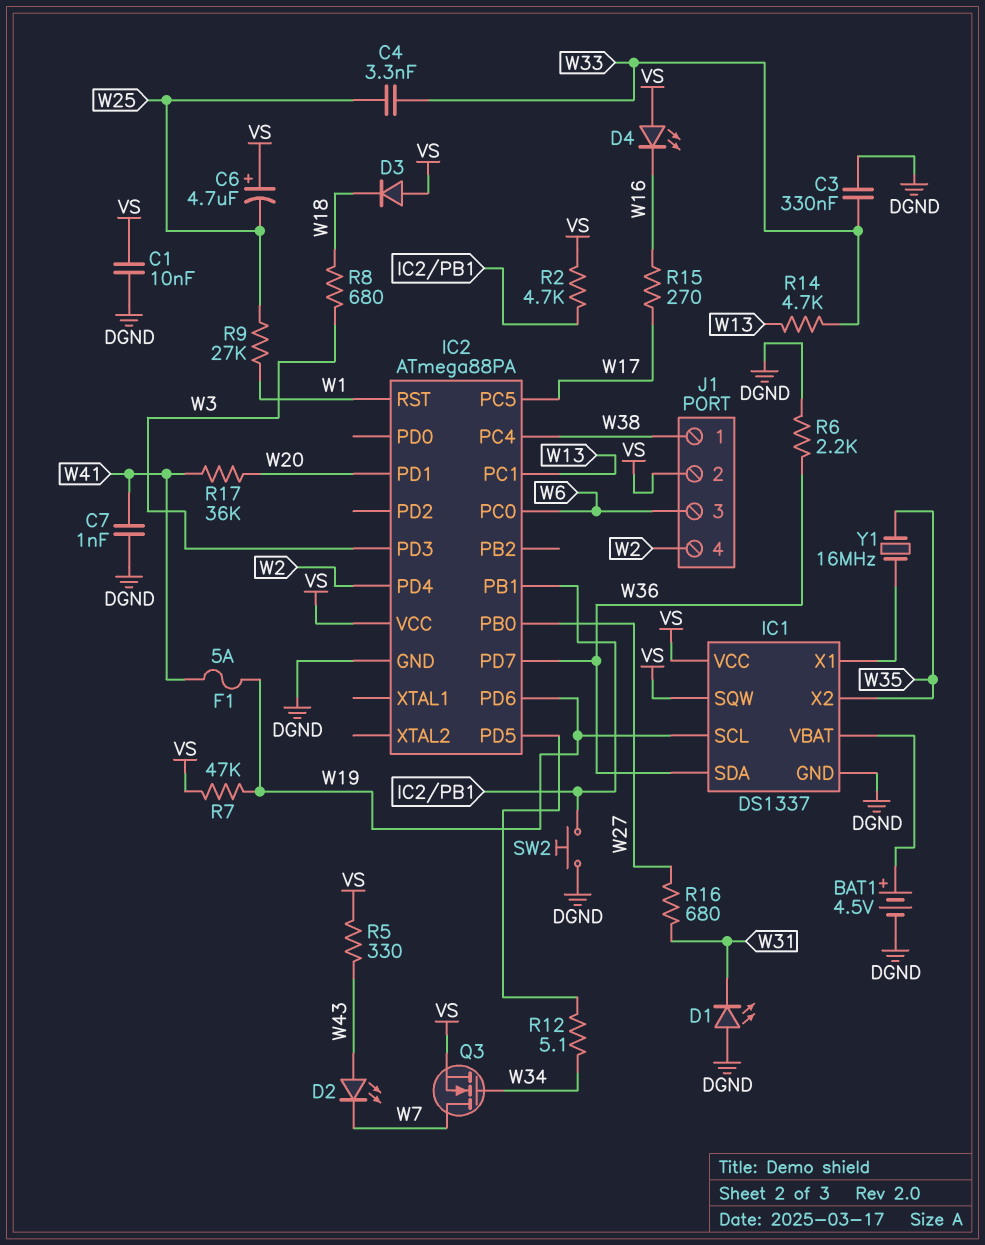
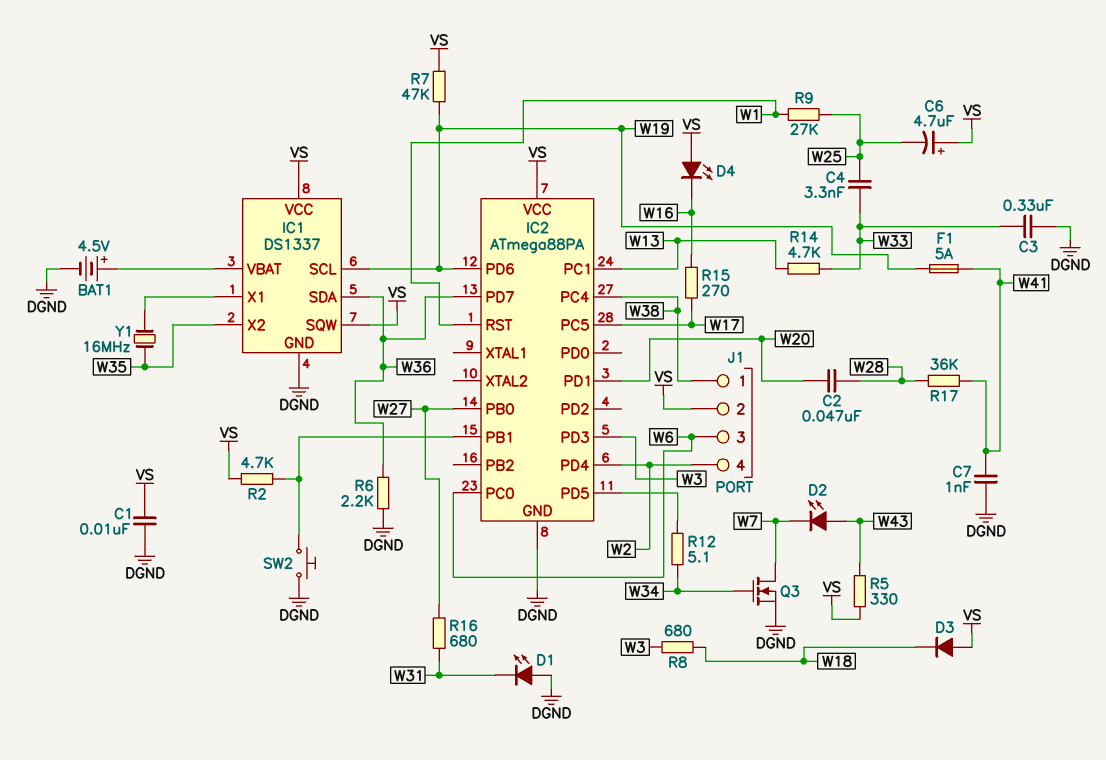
C2: none -> 47nF (W20, W28)
Q3: NMOS (G W34, D W7, S VS) -> NMOS (G W34, D W7, S DGND)
R17: 36k (W20, W41) -> 36k (W28, W41)

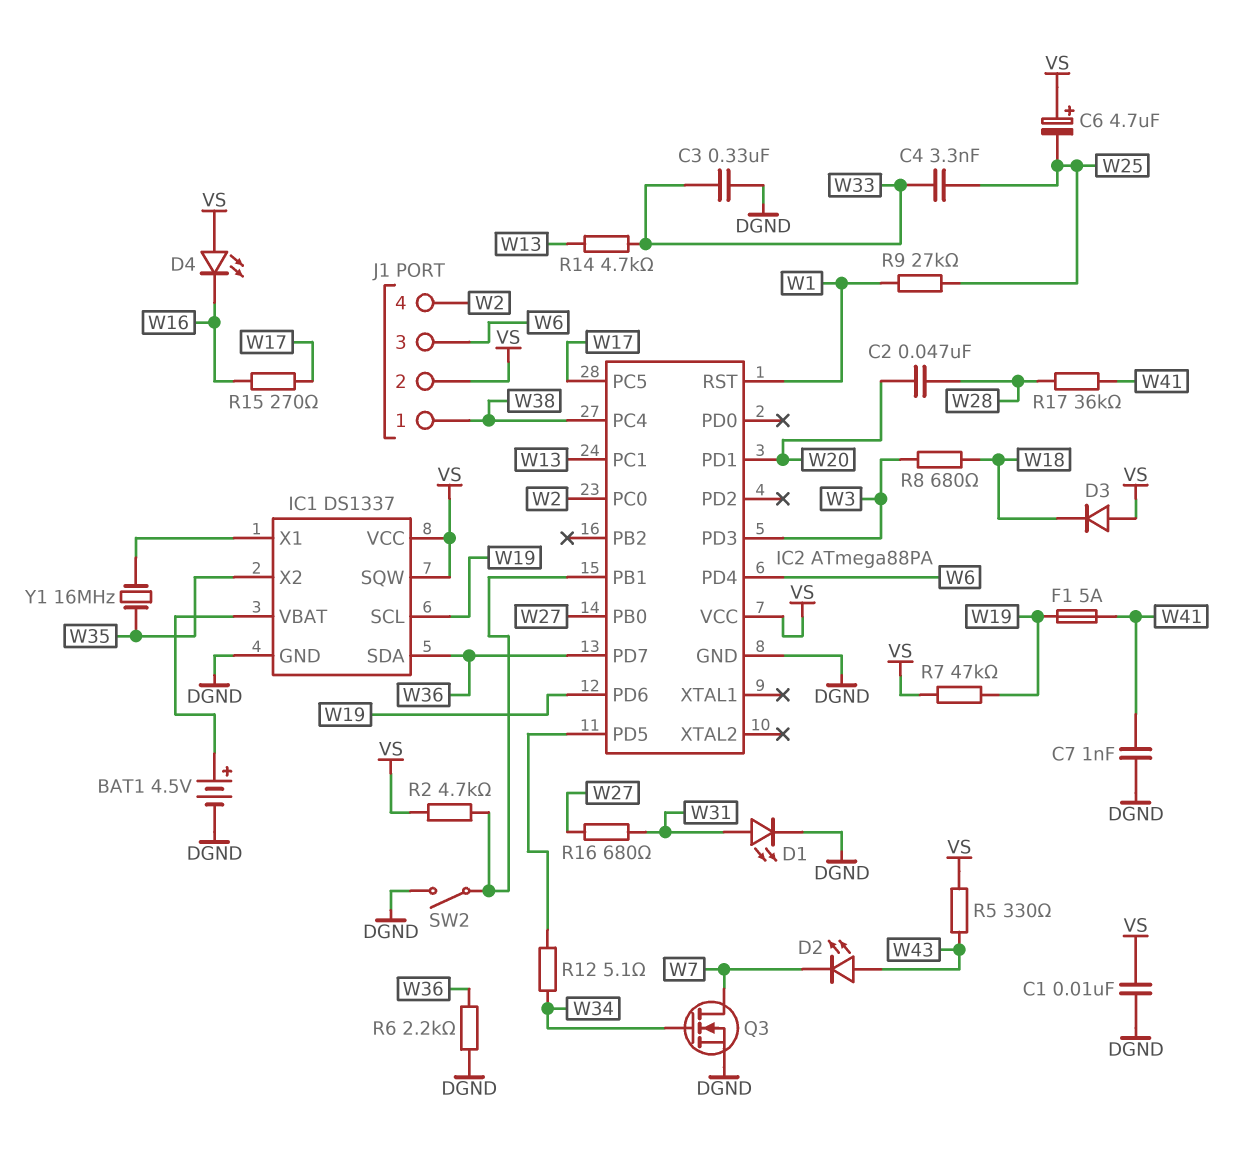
D1: LED (A DGND, K W31) -> LED (A W31, K DGND)
IC2 pin PC0: W6 -> W2
IC2 pin PD4: W2 -> W6
SW2: button (DGND, IC2/PB1) -> switch (DGND, IC2/PB1)

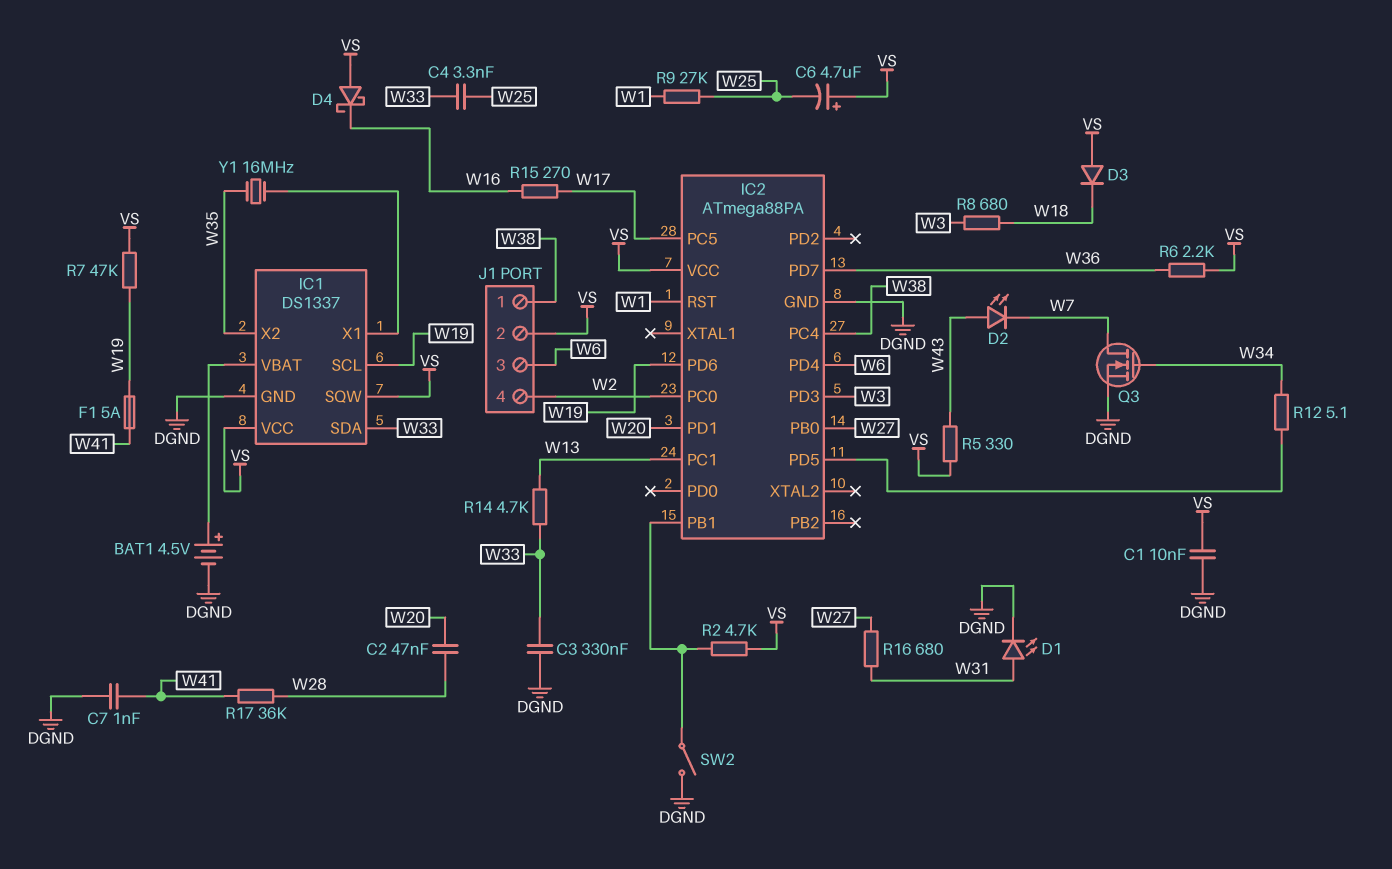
D4: LED (A VS, K W16) -> schottky (A VS, K W16)
IC1 pin SDA: W36 -> W33
R6: 2.2k (DGND, W36) -> 2.2k (VS, W36)

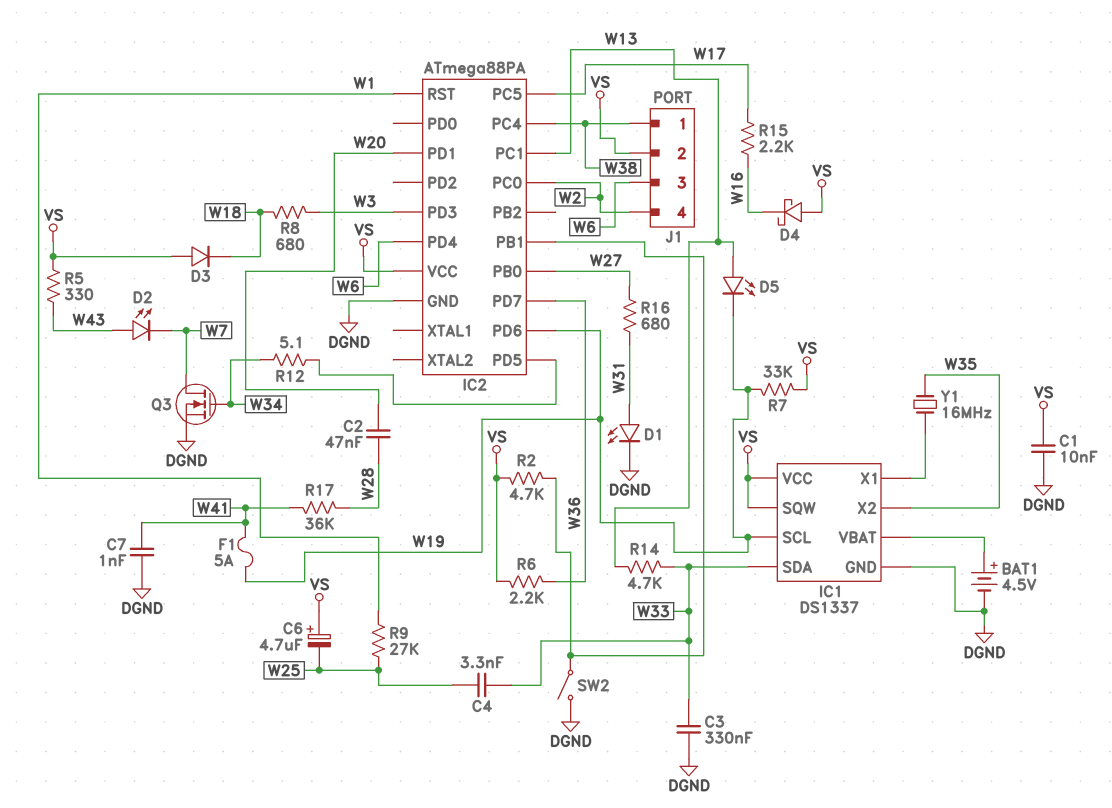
D5: none -> LED (A W13, K W19)
R7: 47k (VS, W19) -> 33k (VS, W19)
R15: 270 (W16, W17) -> 2.2k (W16, W17)

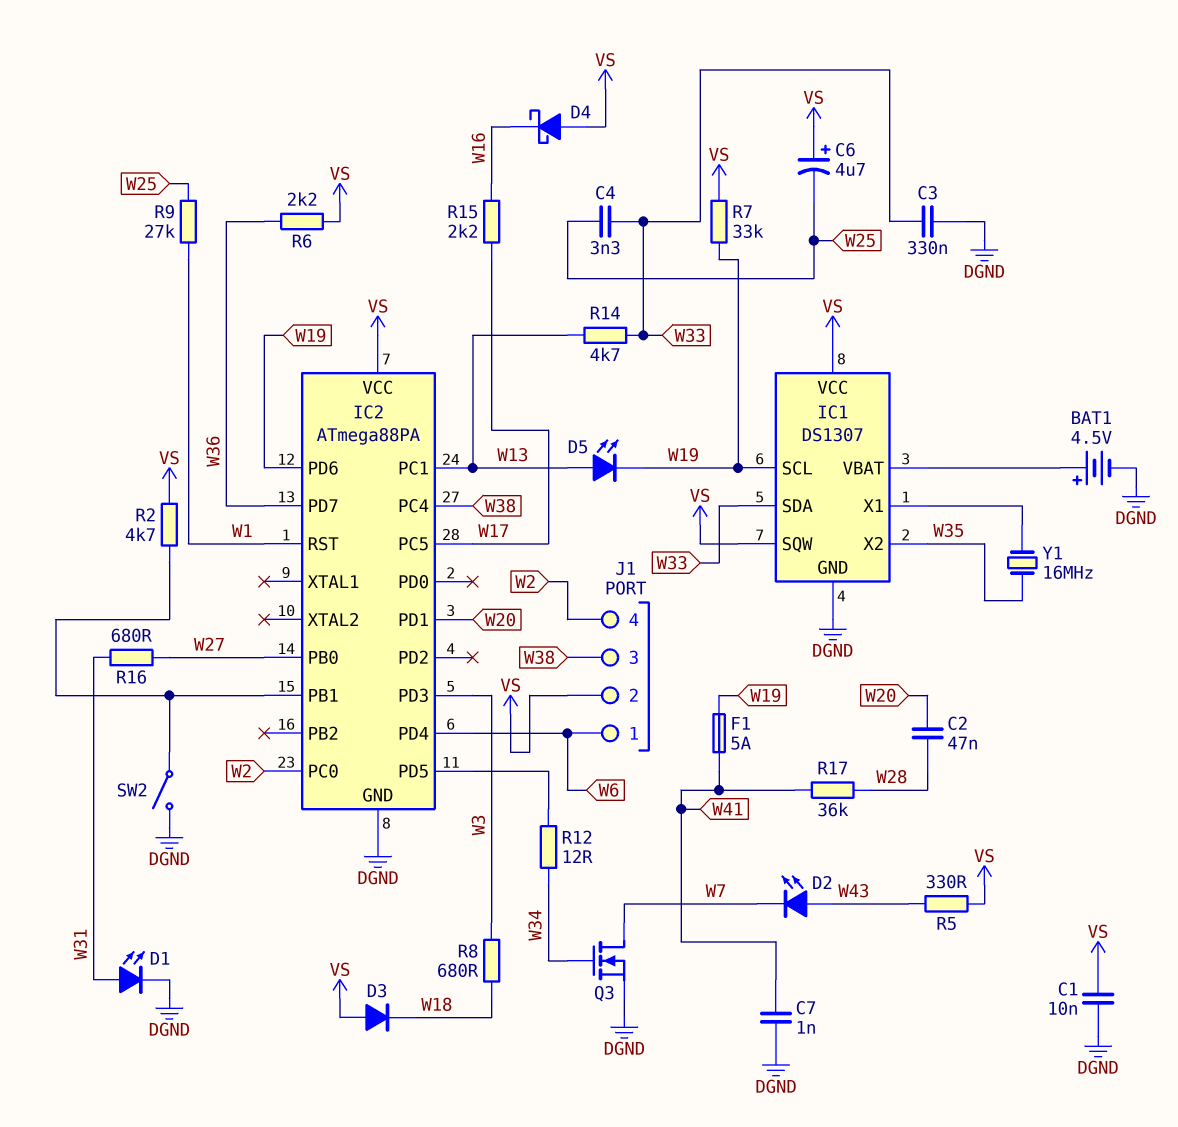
IC1: DS1337 -> DS1307
J1 pin 1: W38 -> W6
J1 pin 3: W6 -> W38
R12: 5.1 (IC2/PD5, W34) -> 12 (IC2/PD5, W34)

